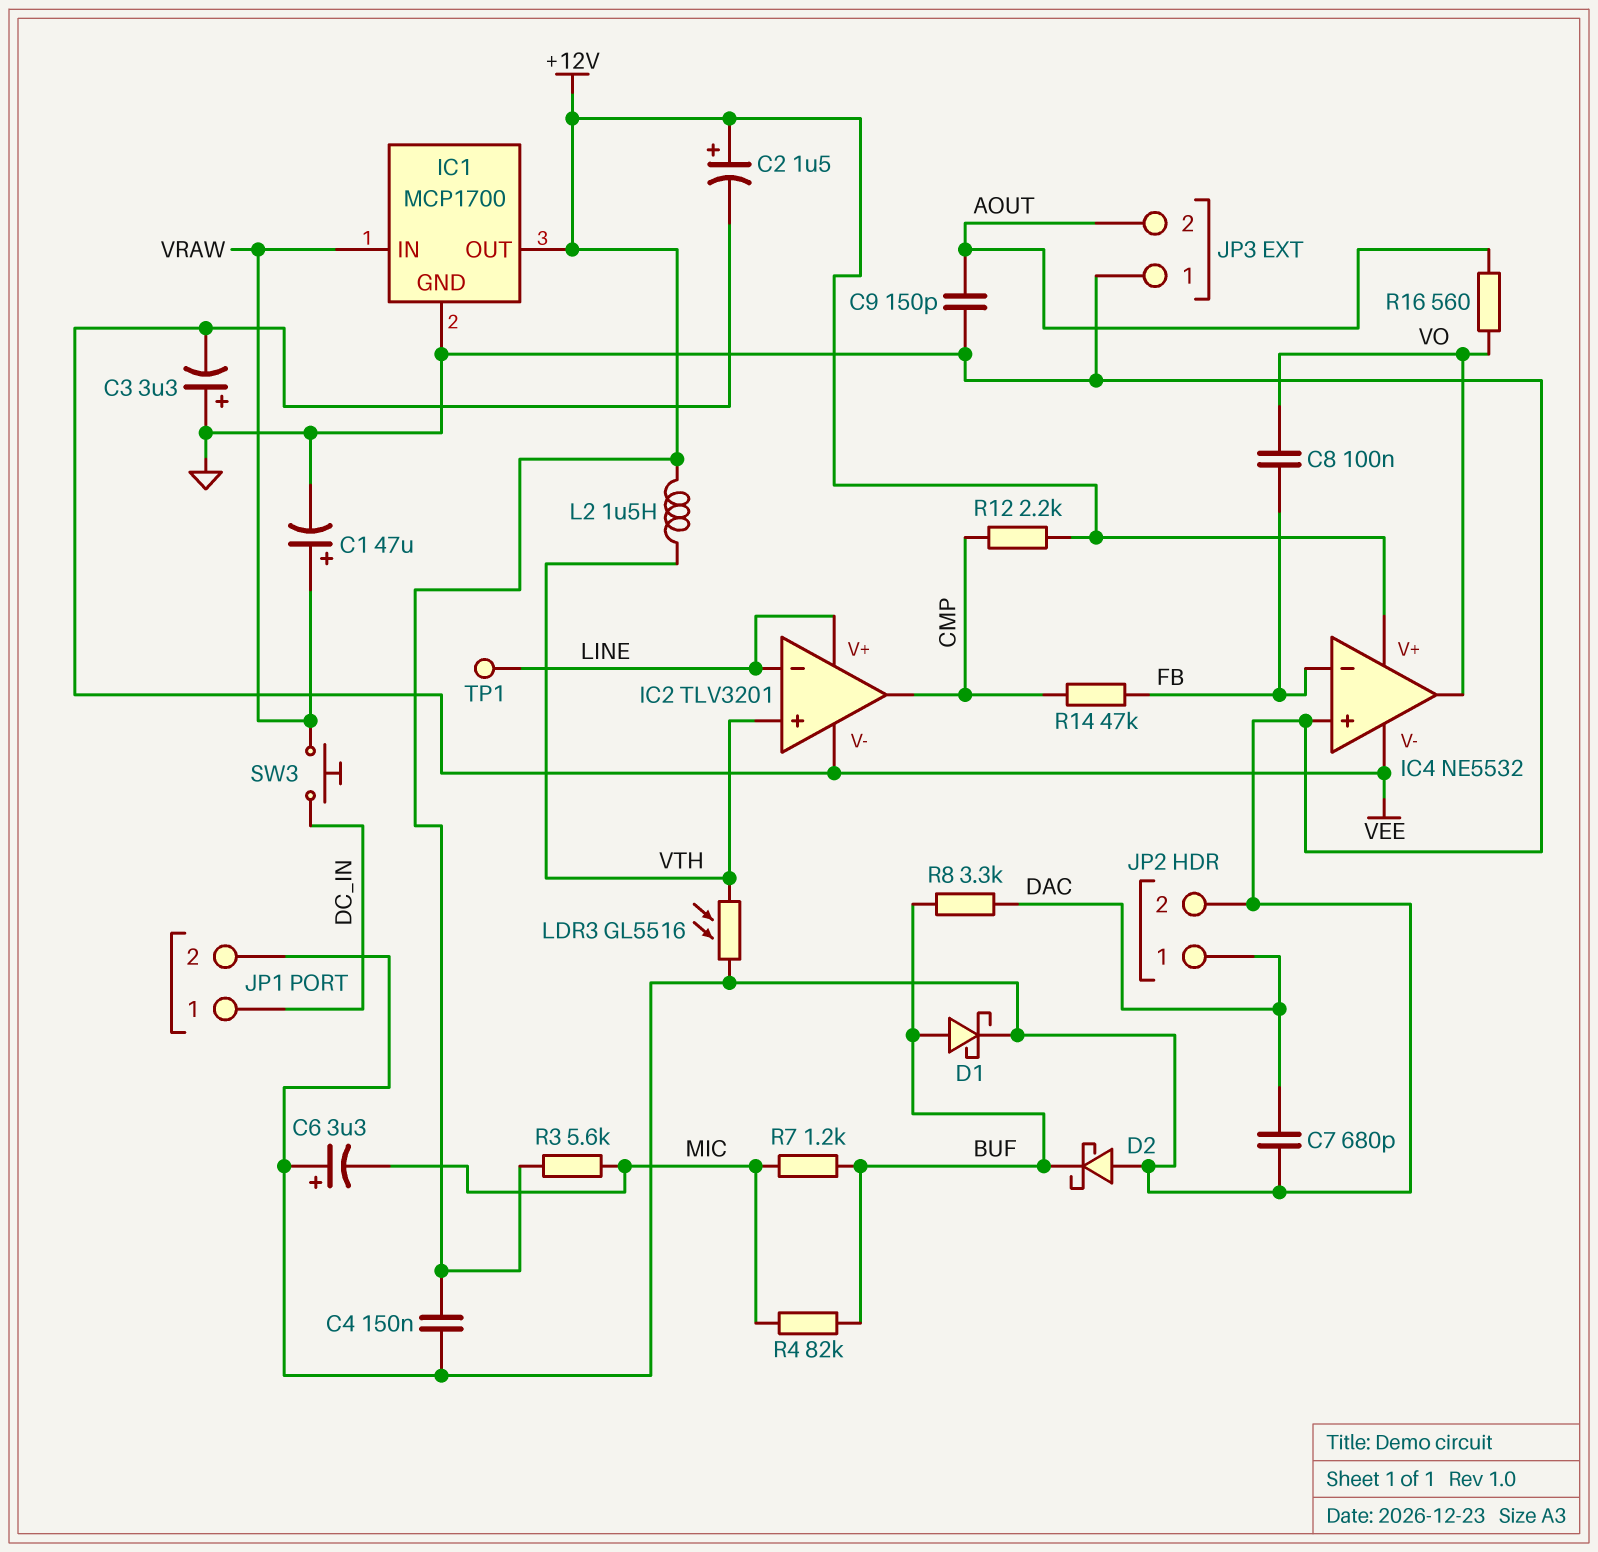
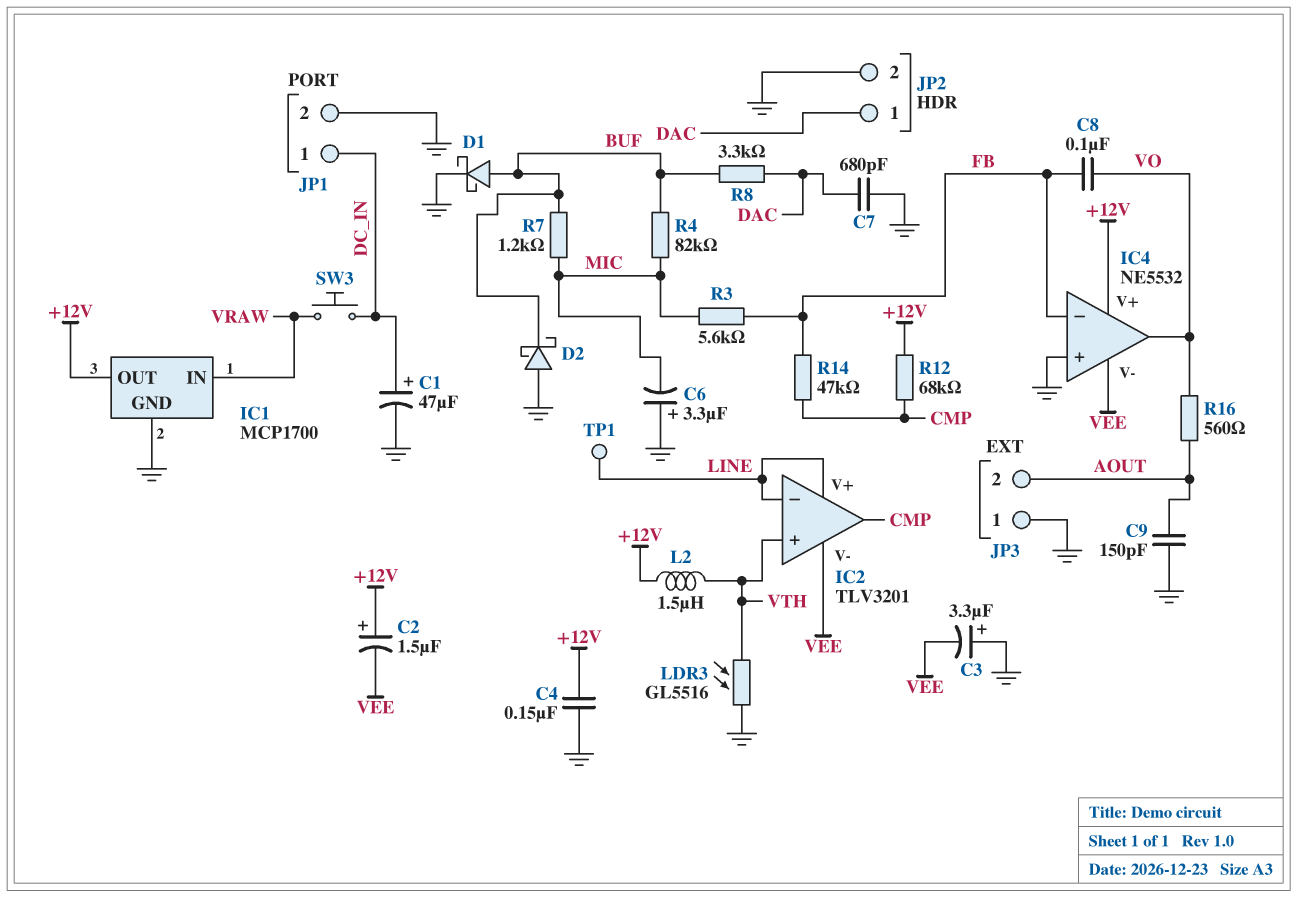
C1: 47uF (plus VRAW, minus GND) -> 47uF (plus DC_IN, minus GND)
R3: 5.6k (+12V, MIC) -> 5.6k (FB, MIC)
R12: 2.2k (+12V, CMP) -> 68k (+12V, CMP)

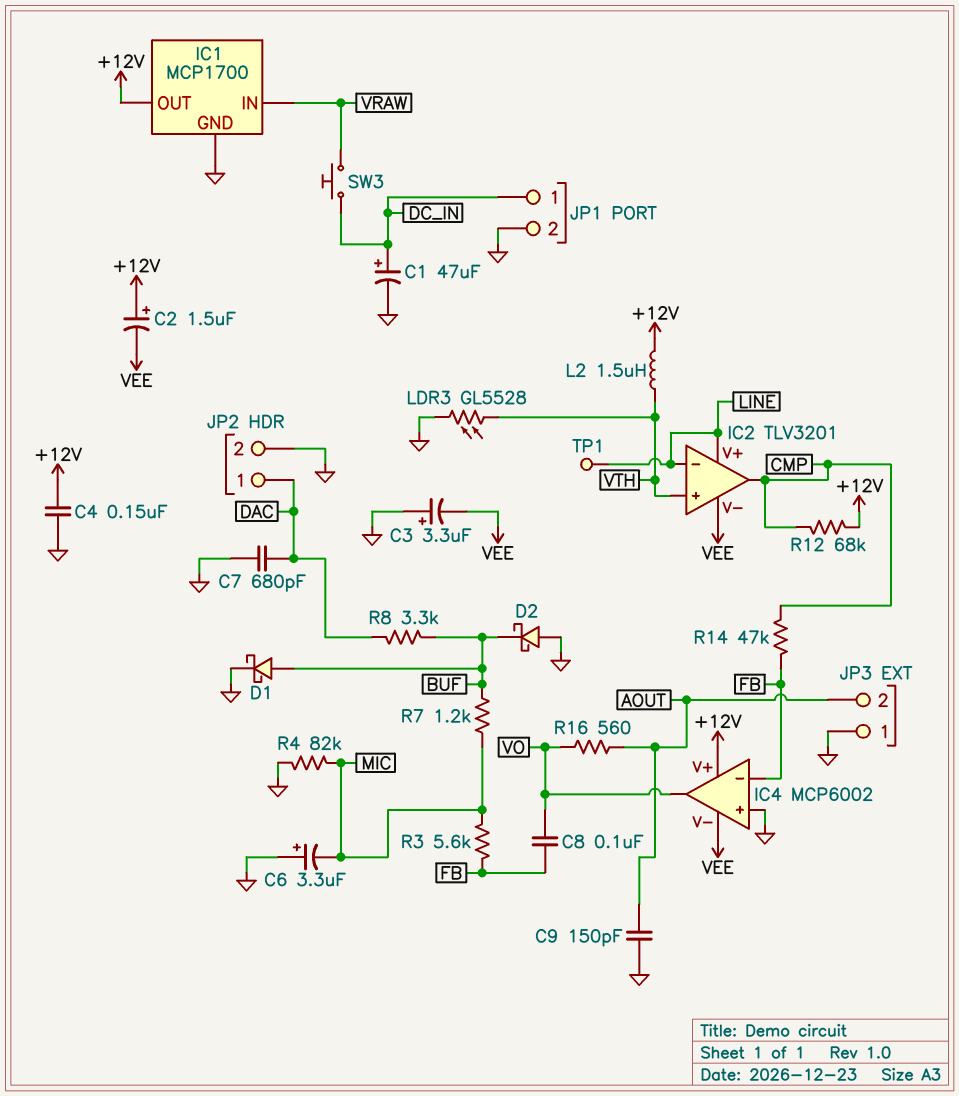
IC4: NE5532 -> MCP6002
LDR3: GL5516 (GND, VTH) -> GL5528 (GND, VTH)
R4: 82k (BUF, MIC) -> 82k (GND, MIC)

